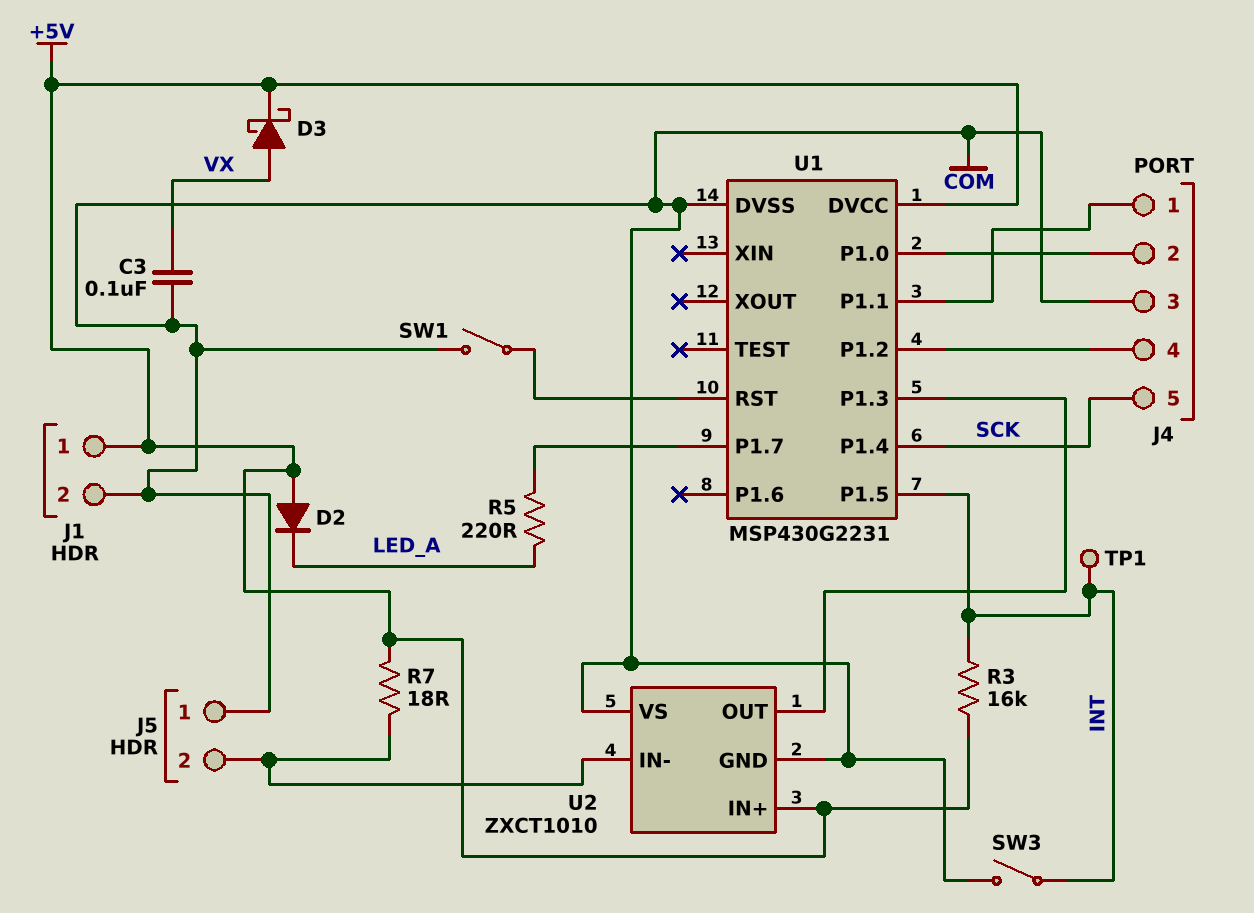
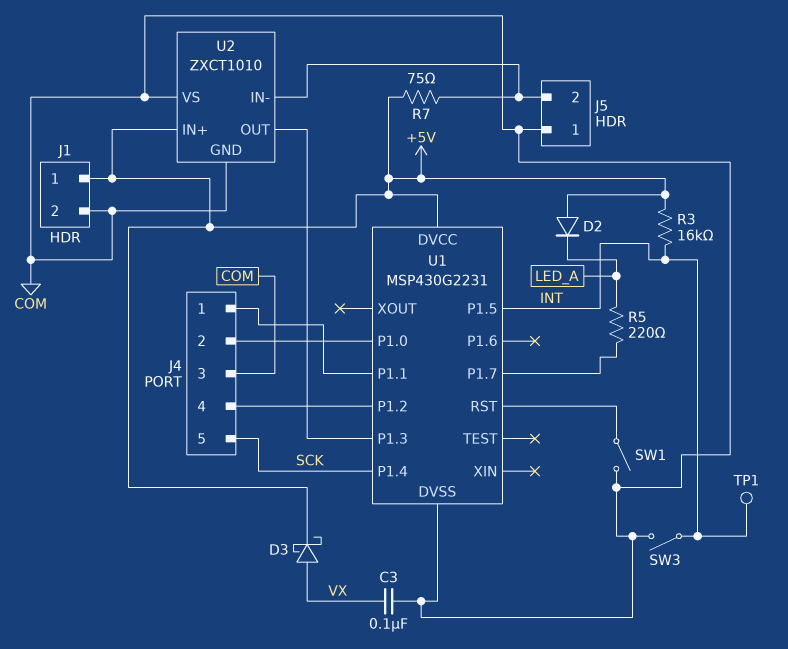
R7: 18 (+5V, J5/2) -> 75 (+5V, J5/2)

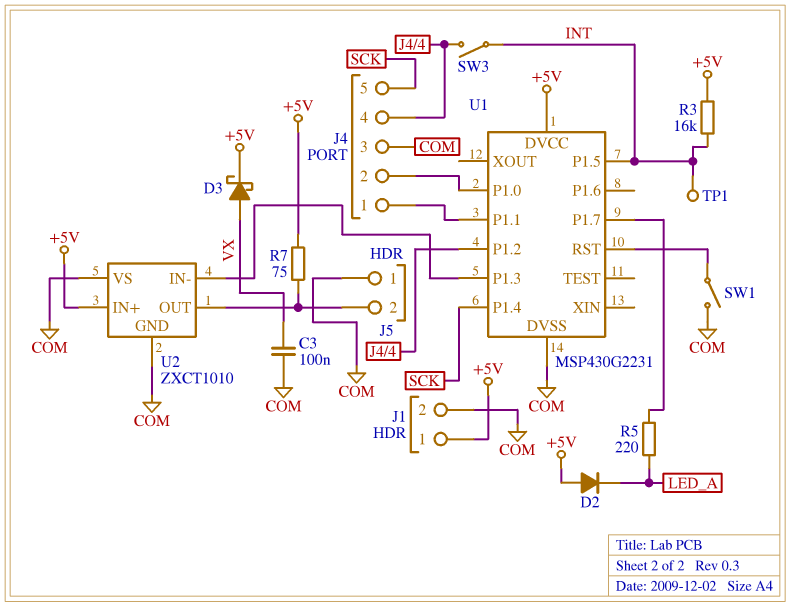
SW3: switch (COM, INT) -> switch (INT, J4/4)
U2 pin IN-: J5/2 -> U1/P1.3
U2 pin OUT: U1/P1.3 -> J5/2

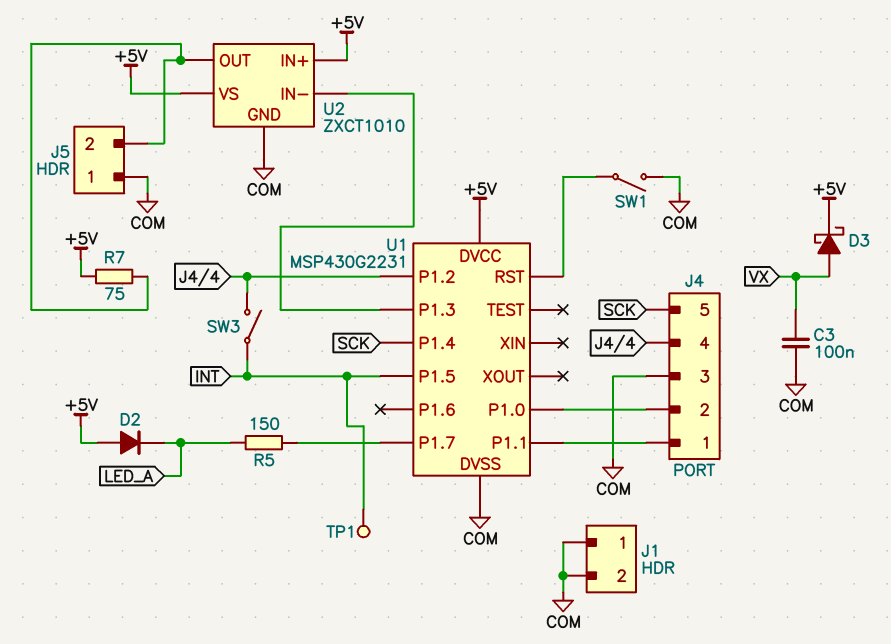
J1 pin 1: +5V -> COM
R3: 16k (+5V, INT) -> none
R5: 220 (LED_A, U1/P1.7) -> 150 (LED_A, U1/P1.7)
U2 pin VS: COM -> +5V

